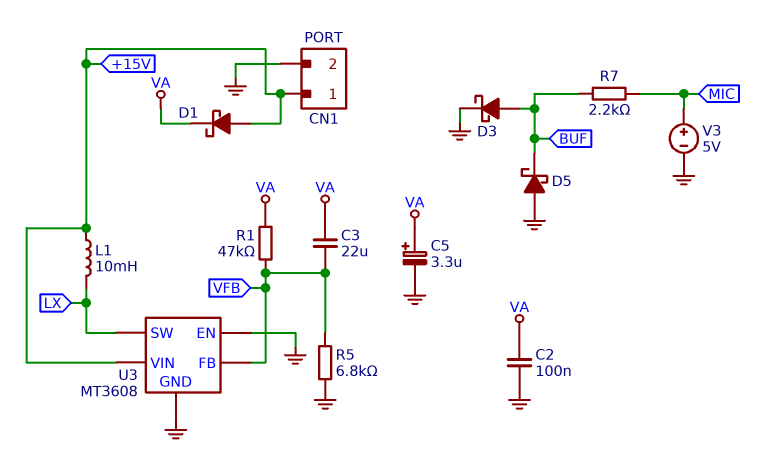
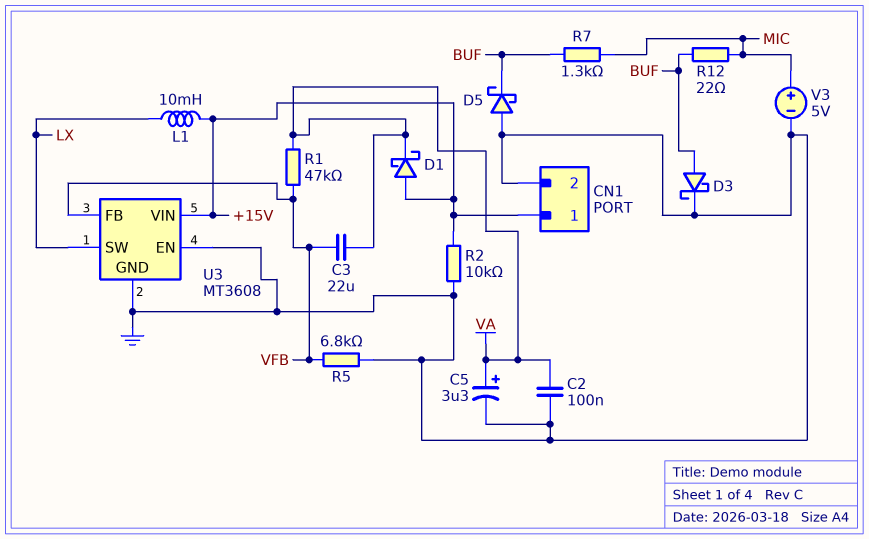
R2: none -> 10k (+15V, GND)
R7: 2.2k (BUF, MIC) -> 1.3k (BUF, MIC)
R12: none -> 22 (BUF, MIC)

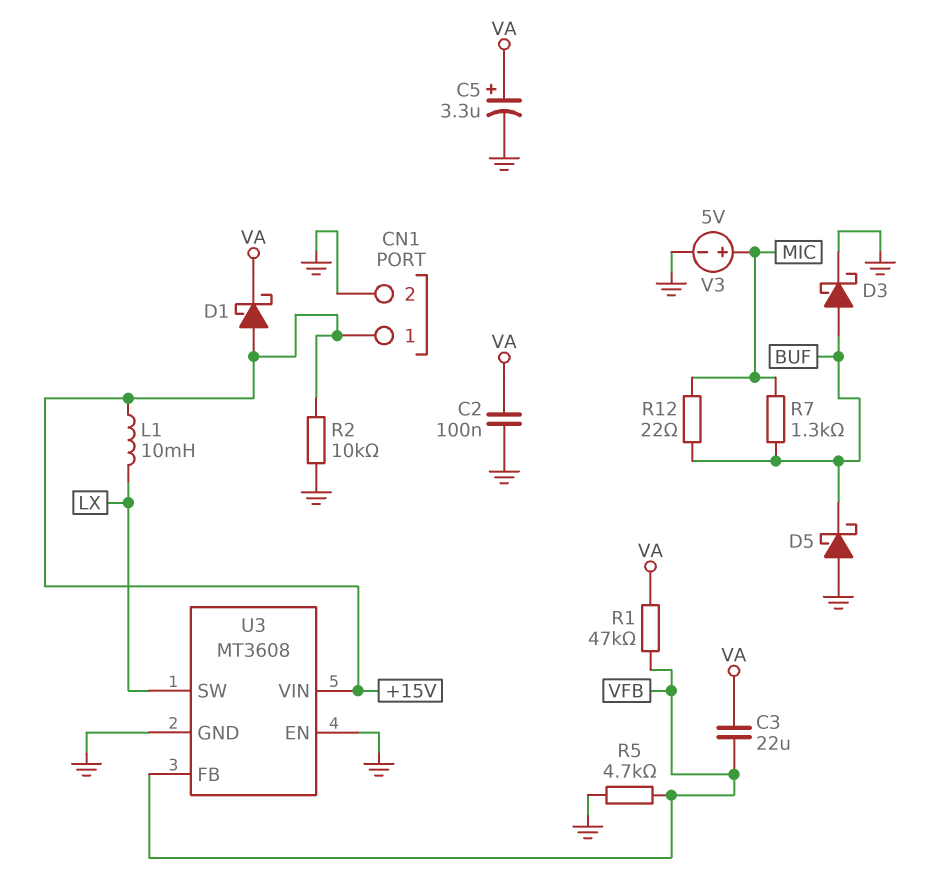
R5: 6.8k (GND, VFB) -> 4.7k (GND, VFB)

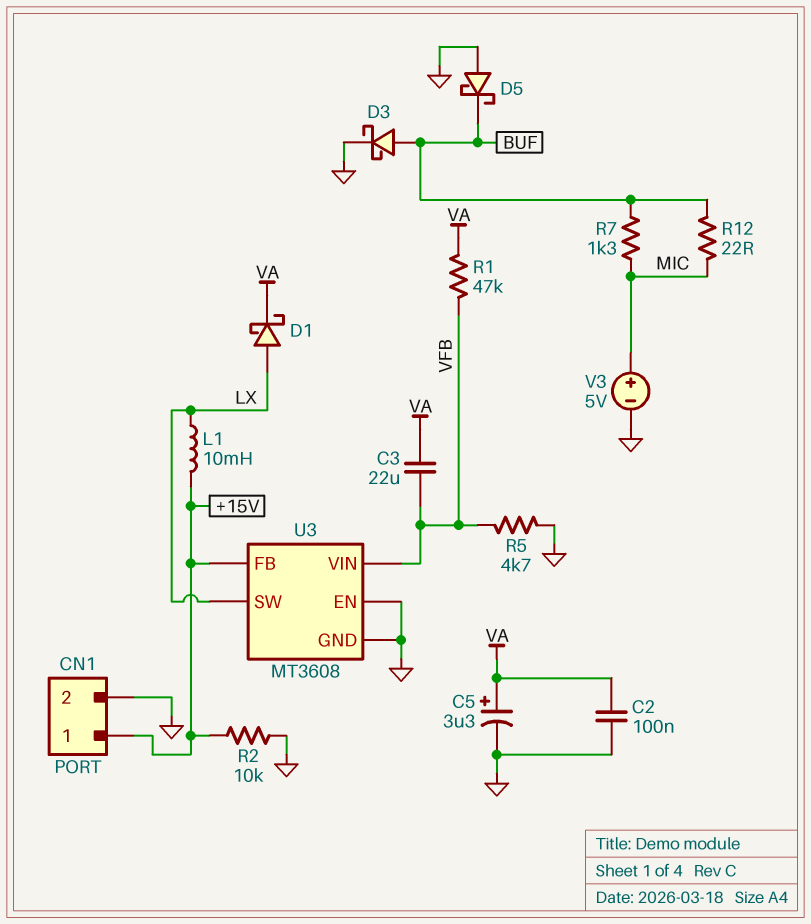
D1: schottky (A +15V, K VA) -> schottky (A LX, K VA)
U3 pin FB: VFB -> +15V
U3 pin VIN: +15V -> VFB

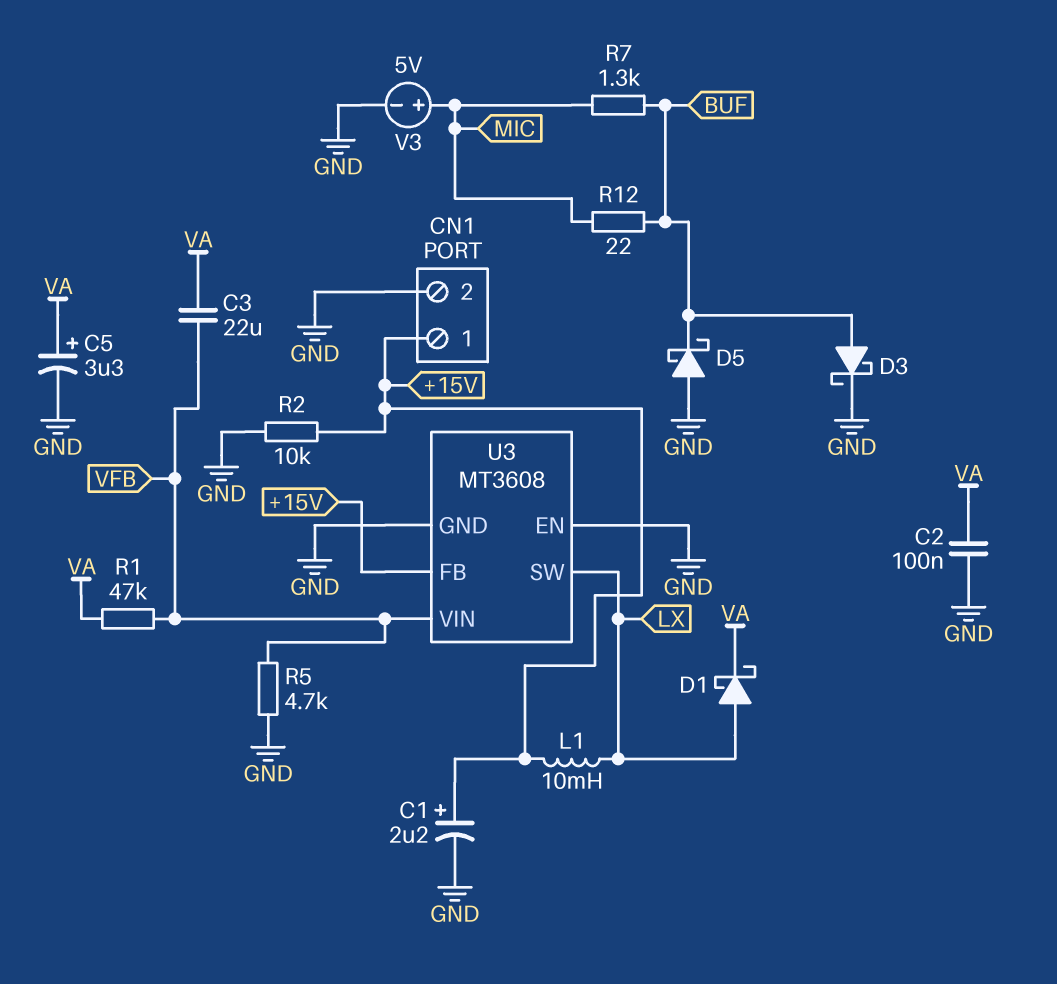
C1: none -> 2.2uF (plus +15V, minus GND)

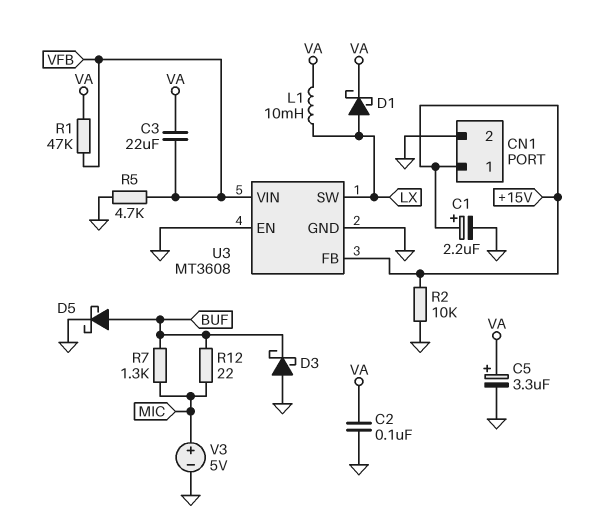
D3: schottky (A BUF, K GND) -> schottky (A GND, K BUF)
D5: schottky (A GND, K BUF) -> schottky (A BUF, K GND)
L1: 10mH (+15V, LX) -> 10mH (LX, VA)

